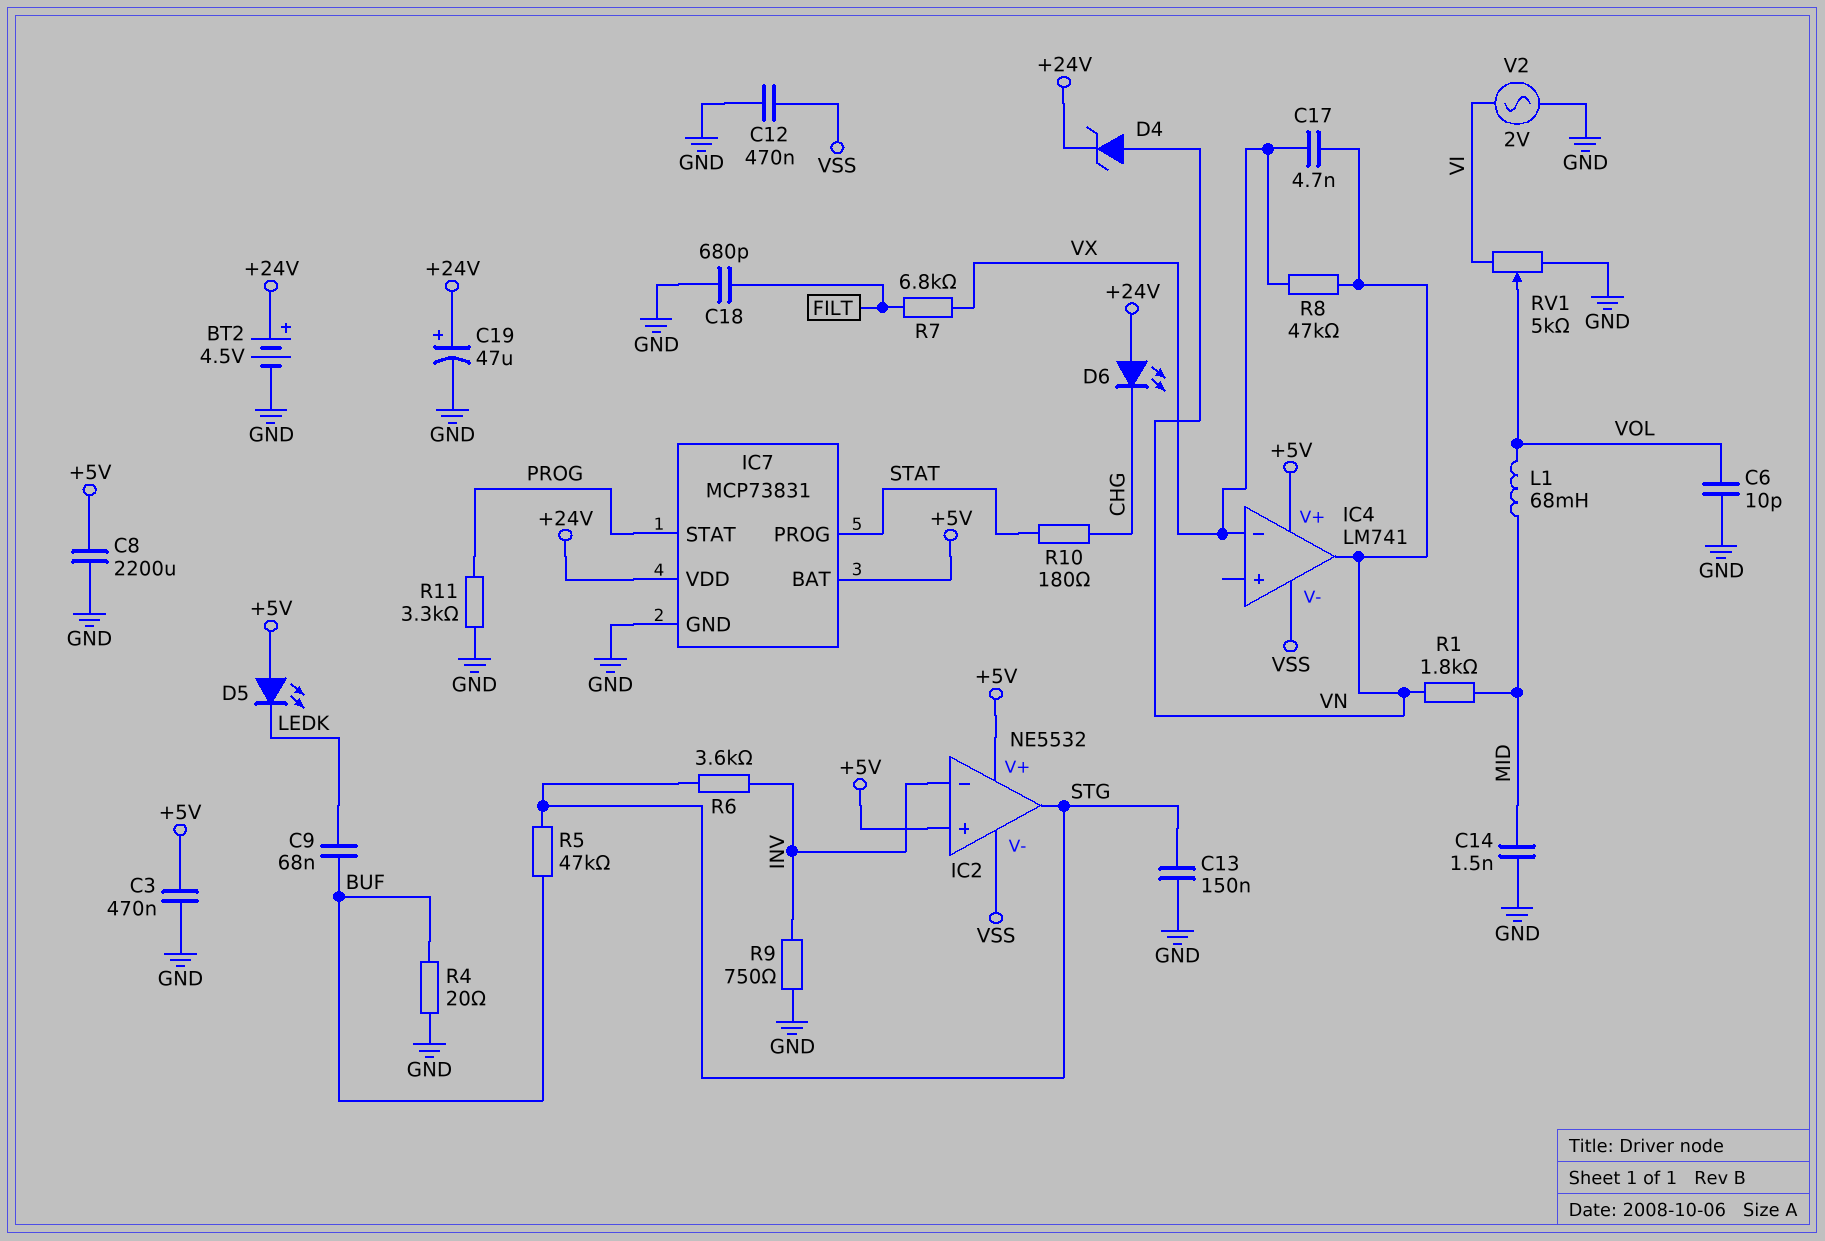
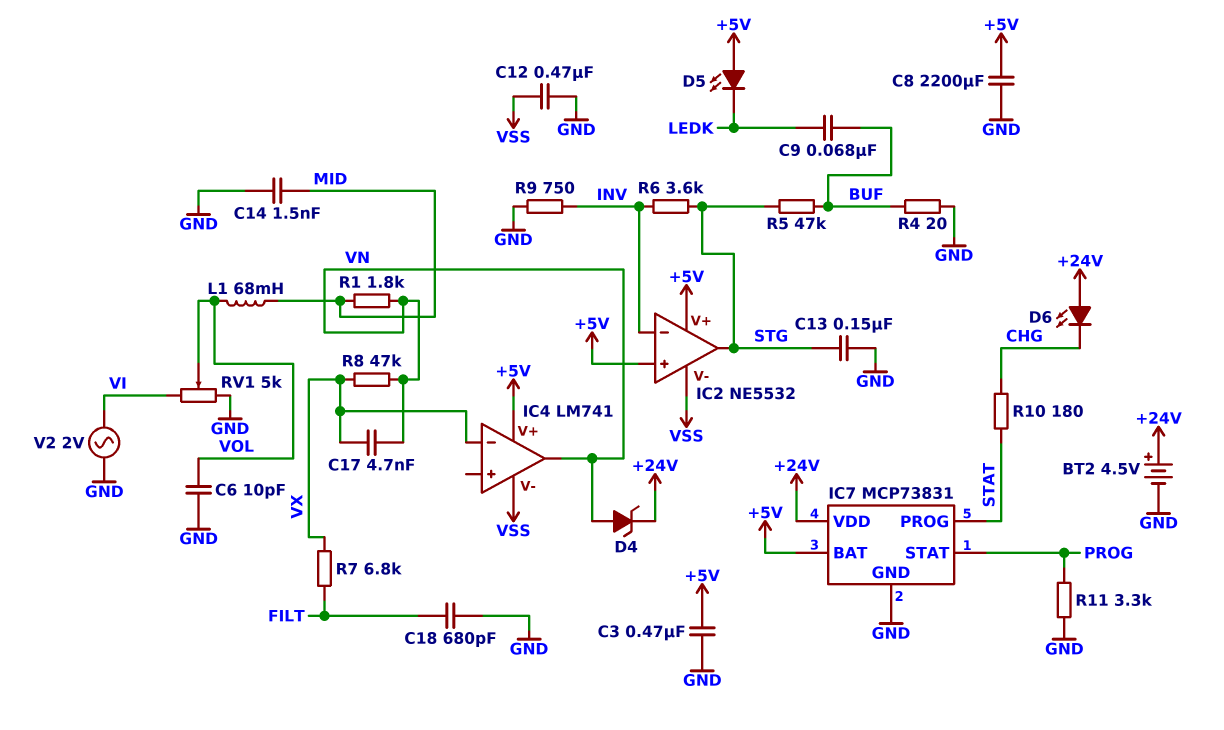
C19: 47uF (plus +24V, minus GND) -> none

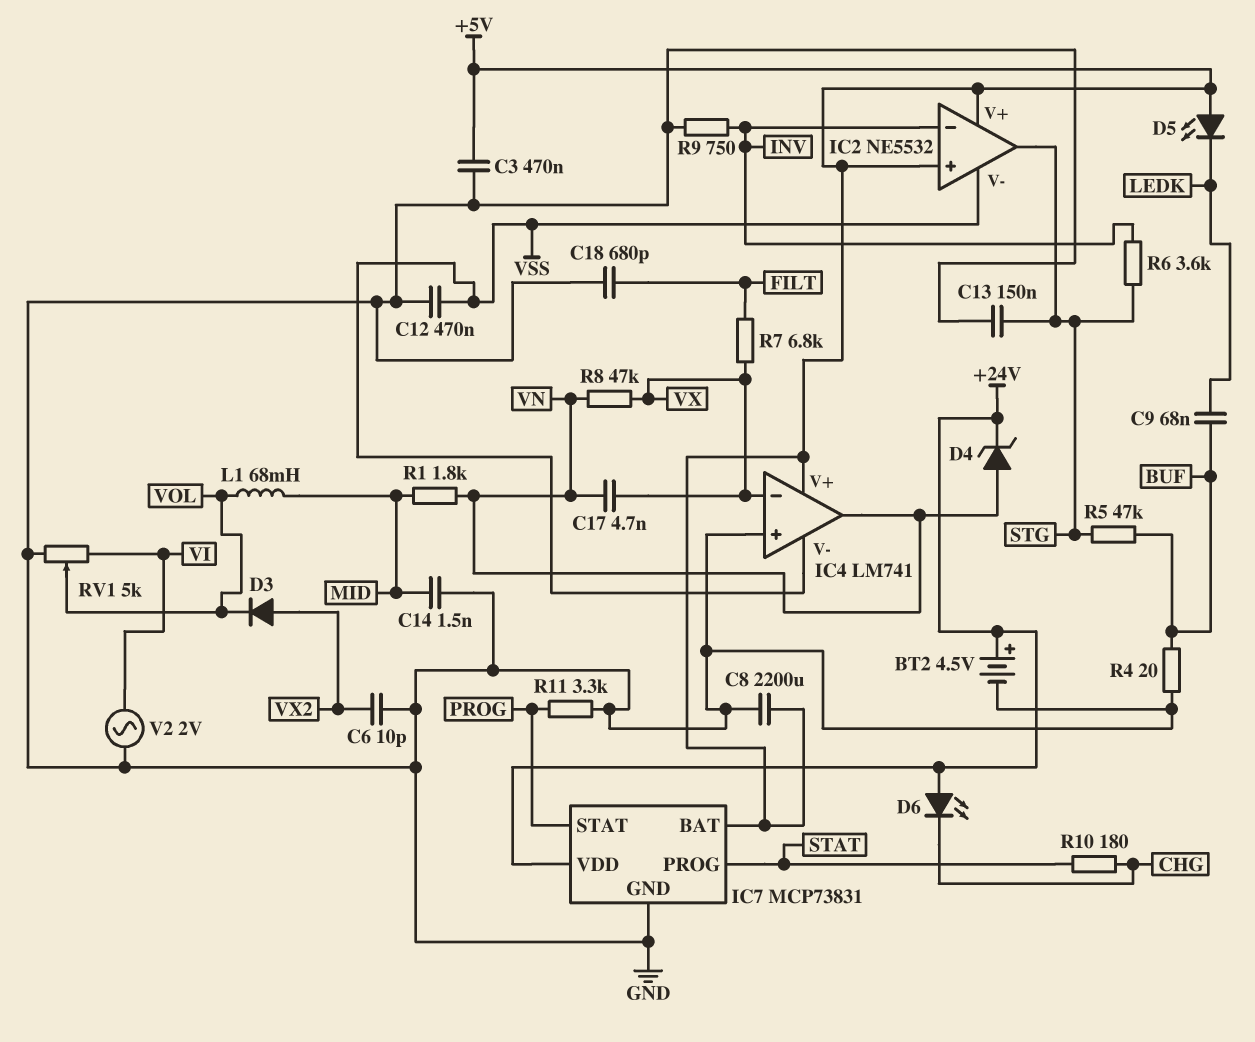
C6: 10pF (GND, VOL) -> 10pF (GND, VX2)
D3: none -> diode (A VX2, K VOL)
IC4 pin in+: none -> GND

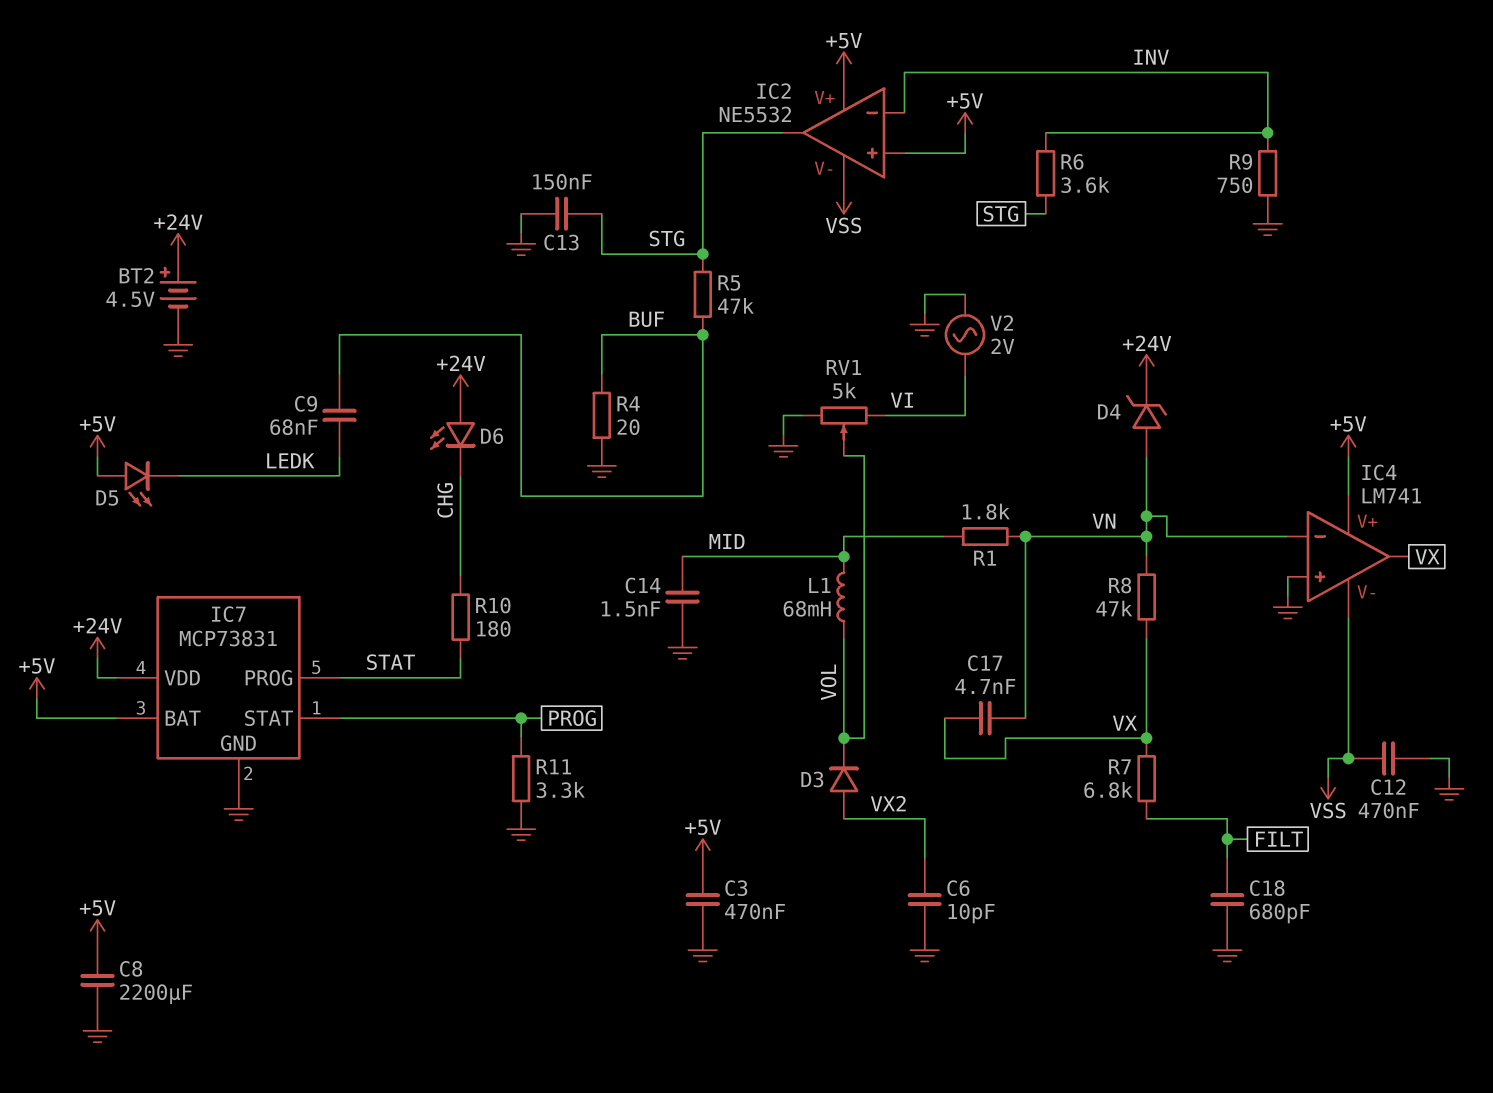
IC4 pin in-: VX -> VN
IC4 pin out: VN -> VX

